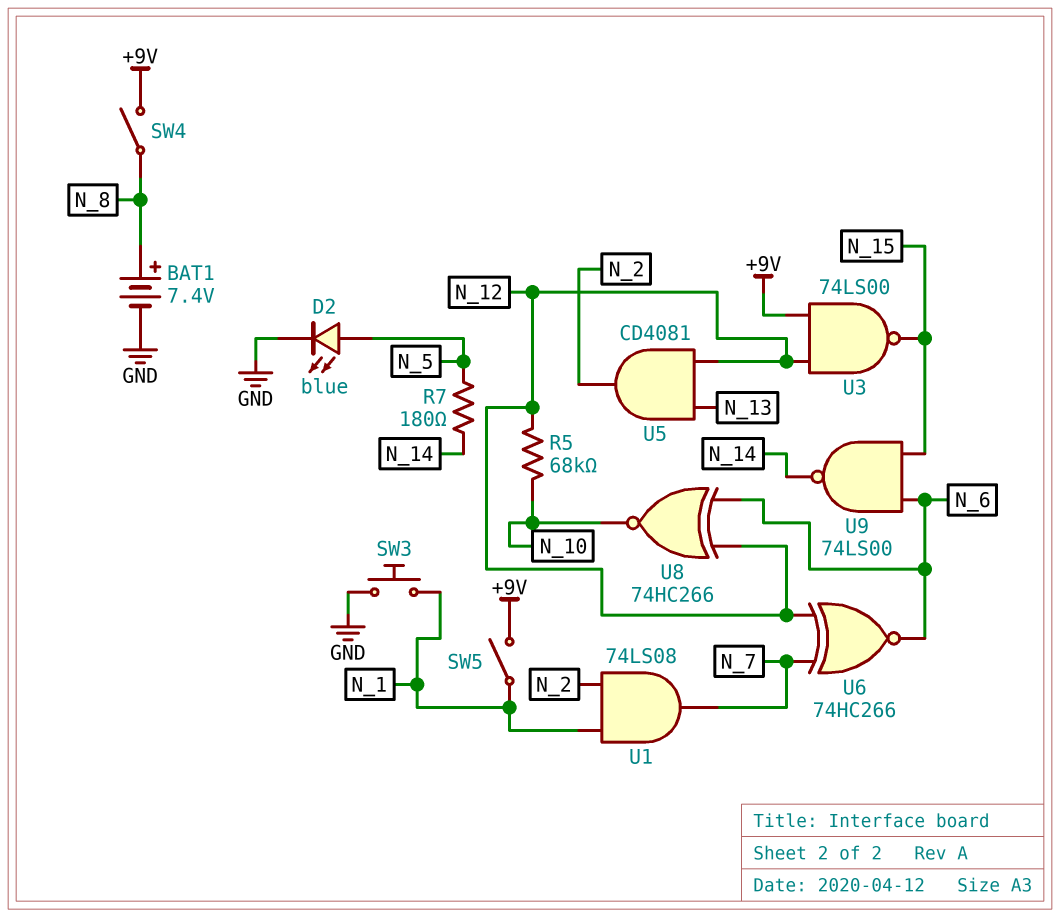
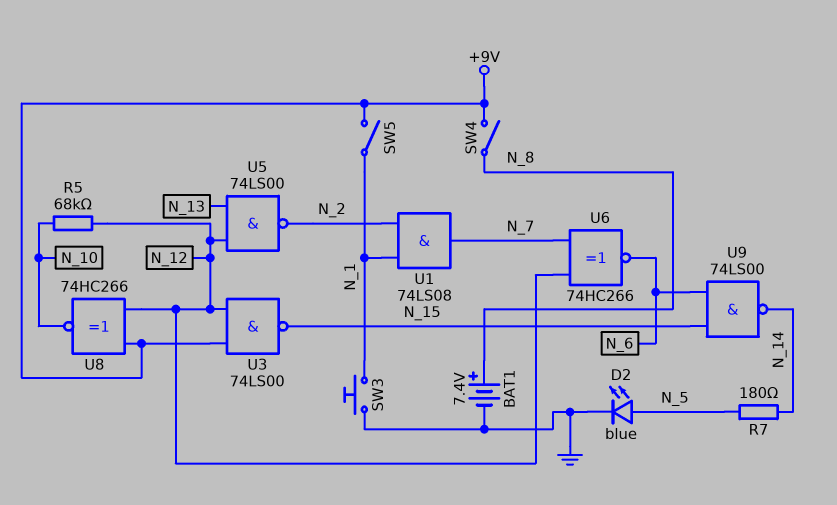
U5: AND CD4081 (in N_12, in N_13, out N_2) -> NAND 74LS00 (in N_12, in N_13, out N_2)
U8: XNOR 74HC266 (in N_6, in N_12, out N_10) -> XNOR 74HC266 (in +9V, in N_12, out N_10)

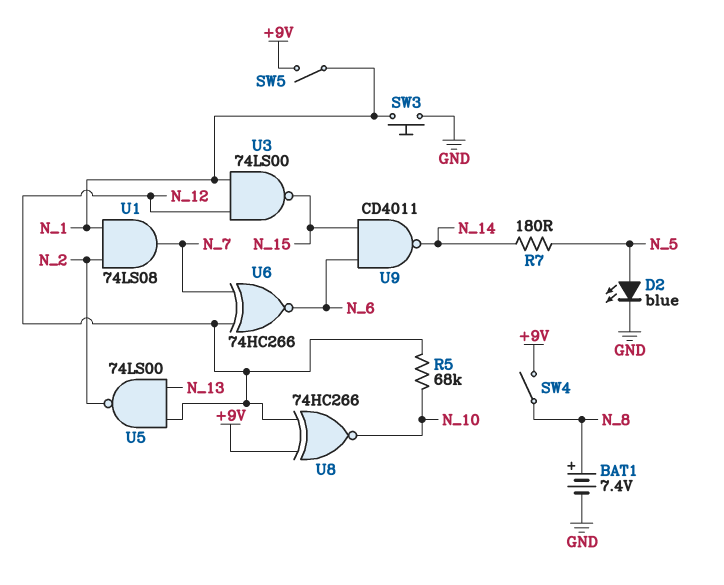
U3: NAND 74LS00 (in +9V, in N_12, out N_15) -> NAND 74LS00 (in N_1, in N_12, out N_15)
U9: NAND 74LS00 (in N_6, in N_15, out N_14) -> NAND CD4011 (in N_6, in N_15, out N_14)

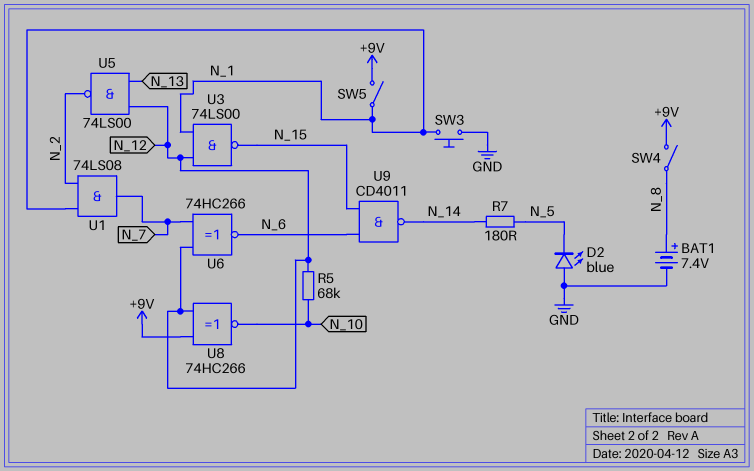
D2: LED blue (A N_5, K GND) -> LED blue (A GND, K N_5)

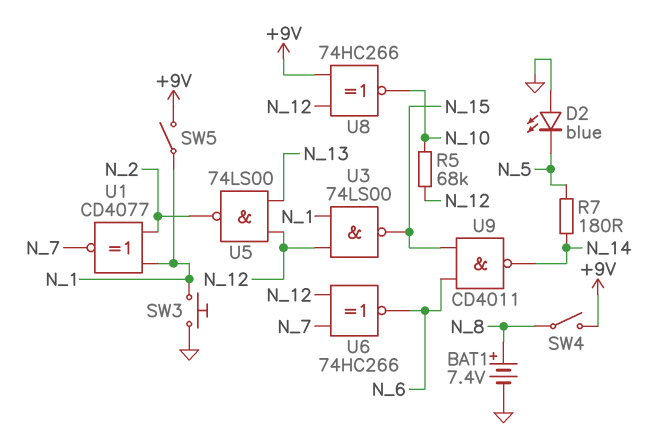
U1: AND 74LS08 (in N_1, in N_2, out N_7) -> XNOR CD4077 (in N_1, in N_2, out N_7)

